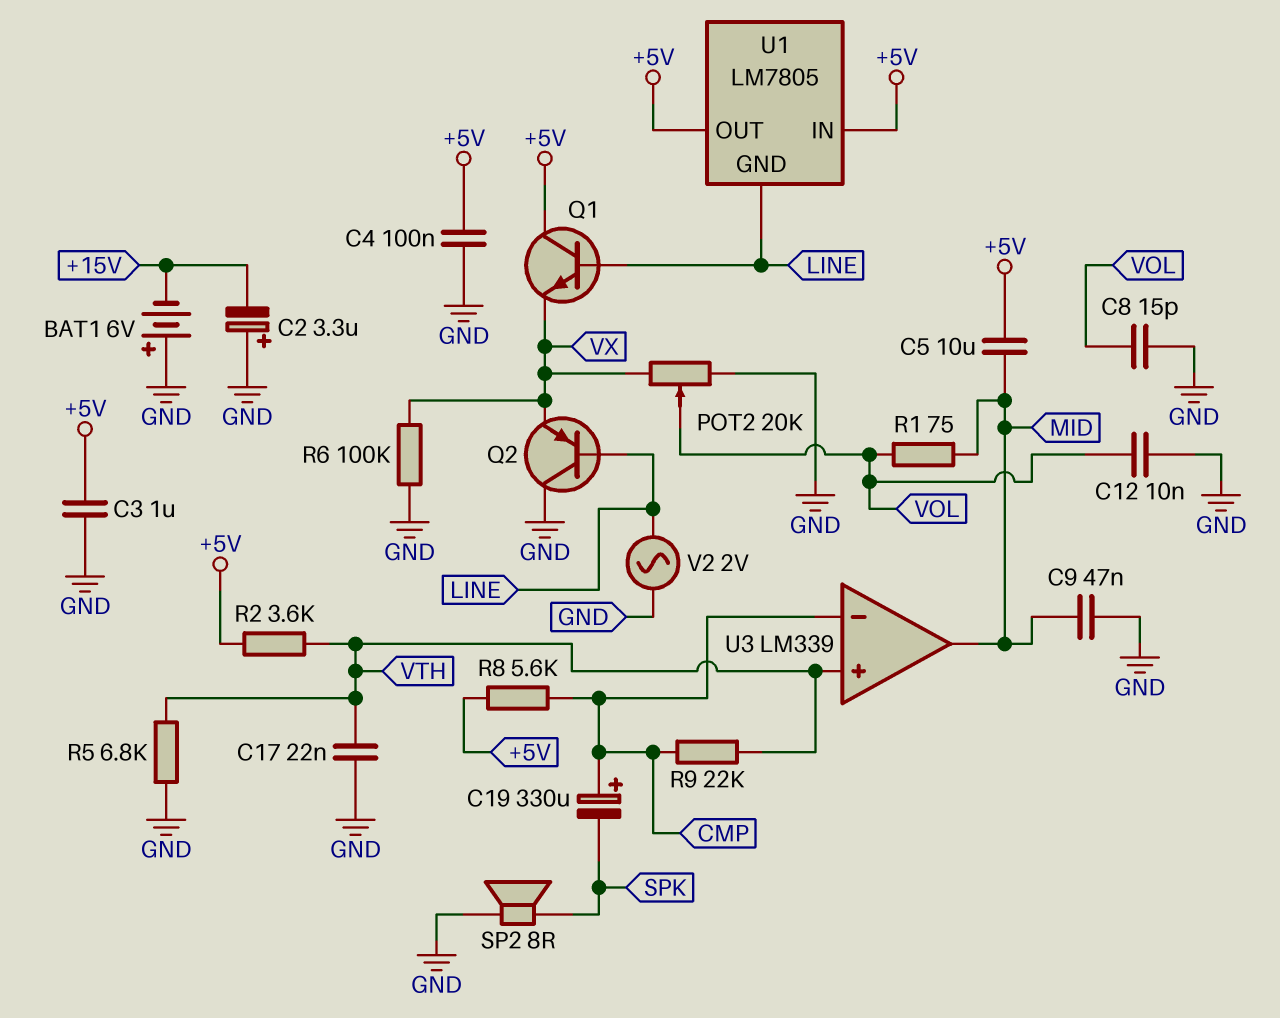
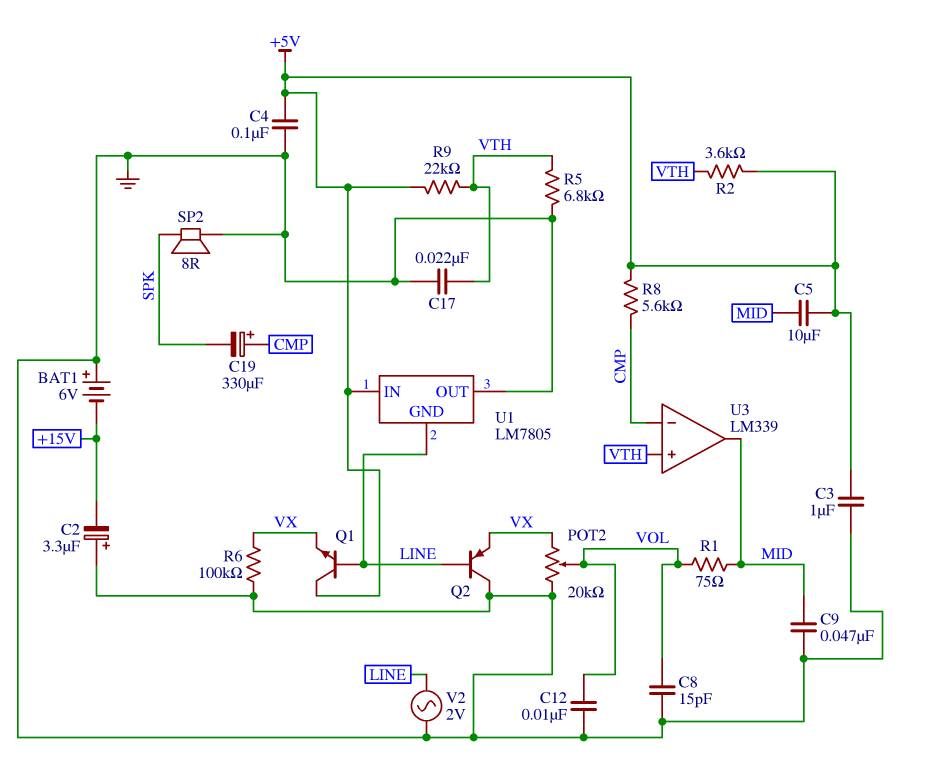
R9: 22k (CMP, VTH) -> 22k (+5V, VTH)
U1 pin OUT: +5V -> GND

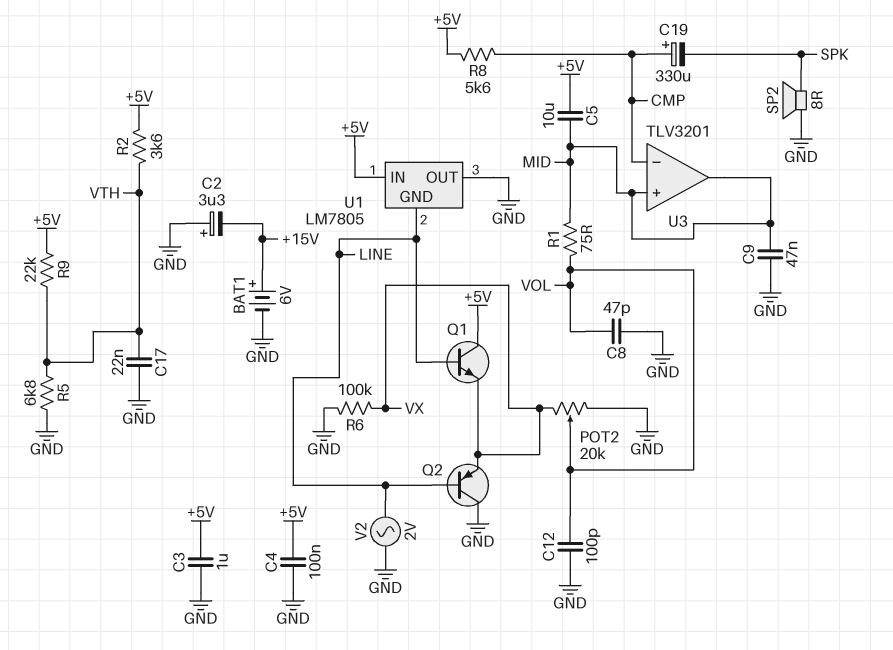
BAT1: 6V (plus GND, minus +15V) -> 6V (plus +15V, minus GND)
C8: 15pF (GND, VOL) -> 47pF (GND, VOL)
C12: 10nF (GND, VOL) -> 100pF (GND, VOL)
U3: LM339 -> TLV3201
U3 pin in+: VTH -> MID

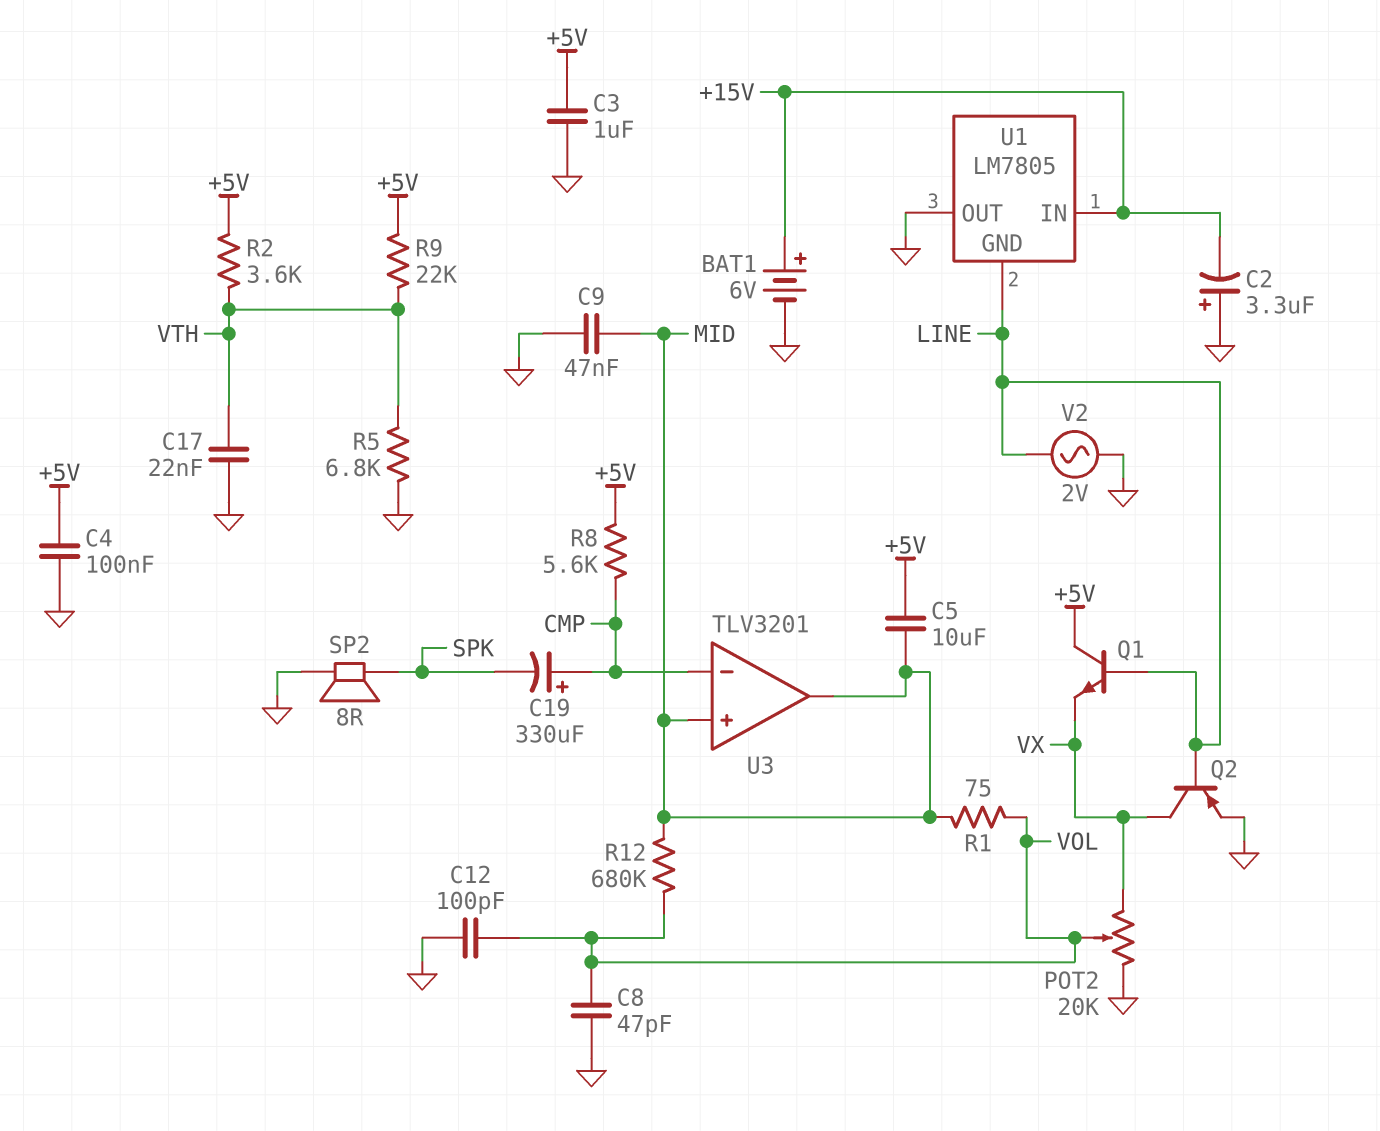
Q2: PNP (B LINE, C GND, E VX) -> PNP (B LINE, C VX, E GND)
R6: 100k (GND, VX) -> none
R12: none -> 680k (MID, VOL)
U1 pin IN: +5V -> +15V

